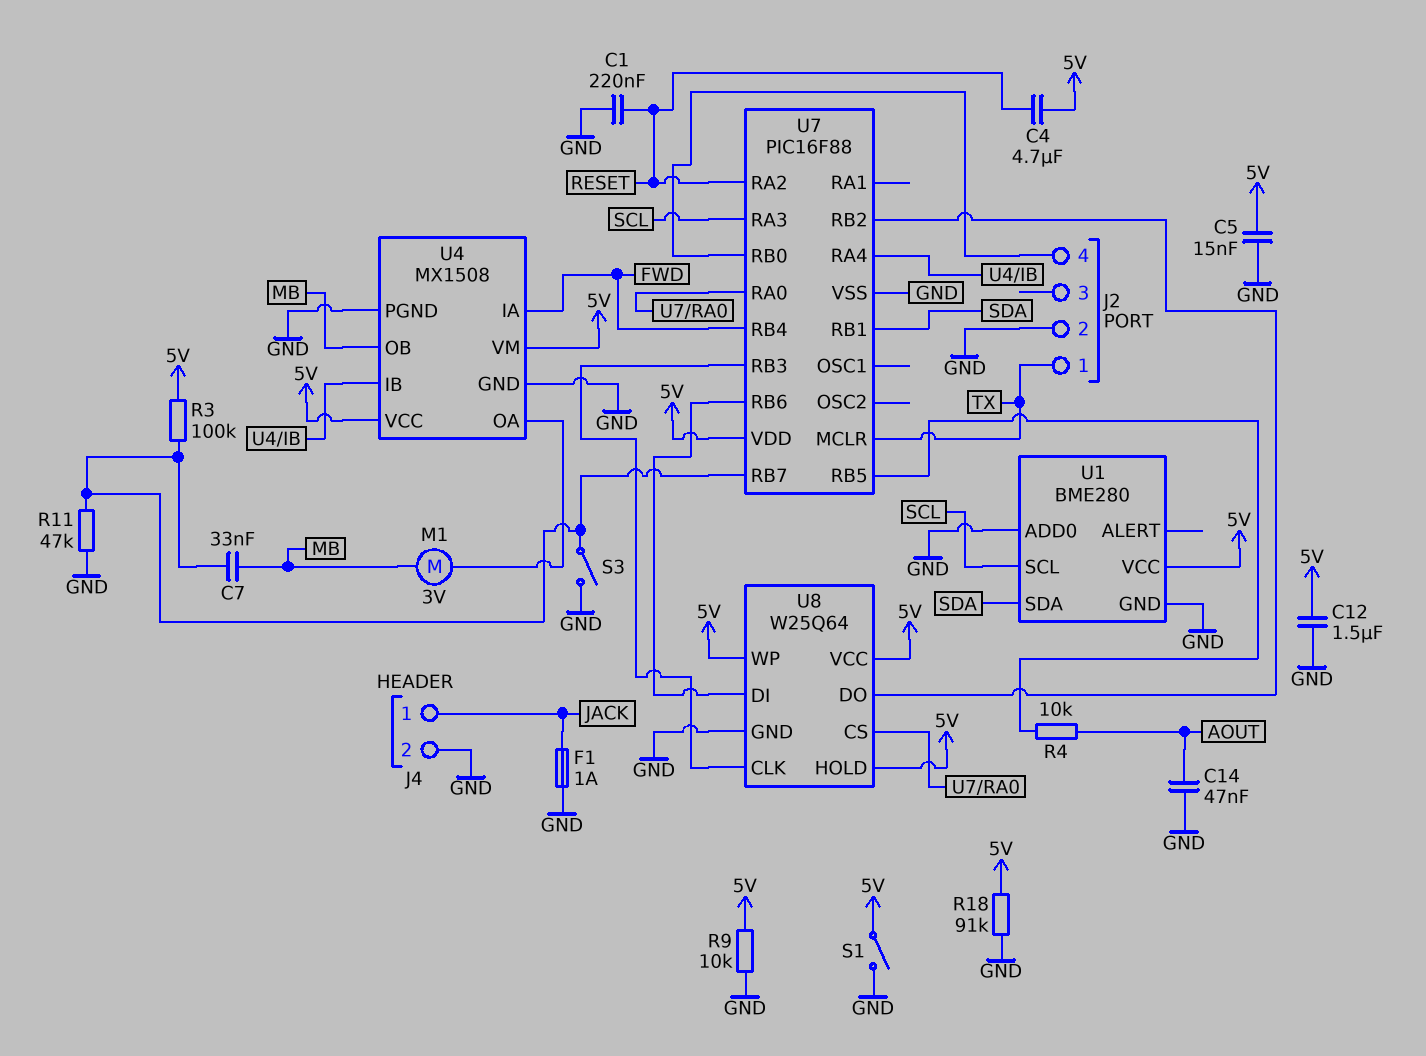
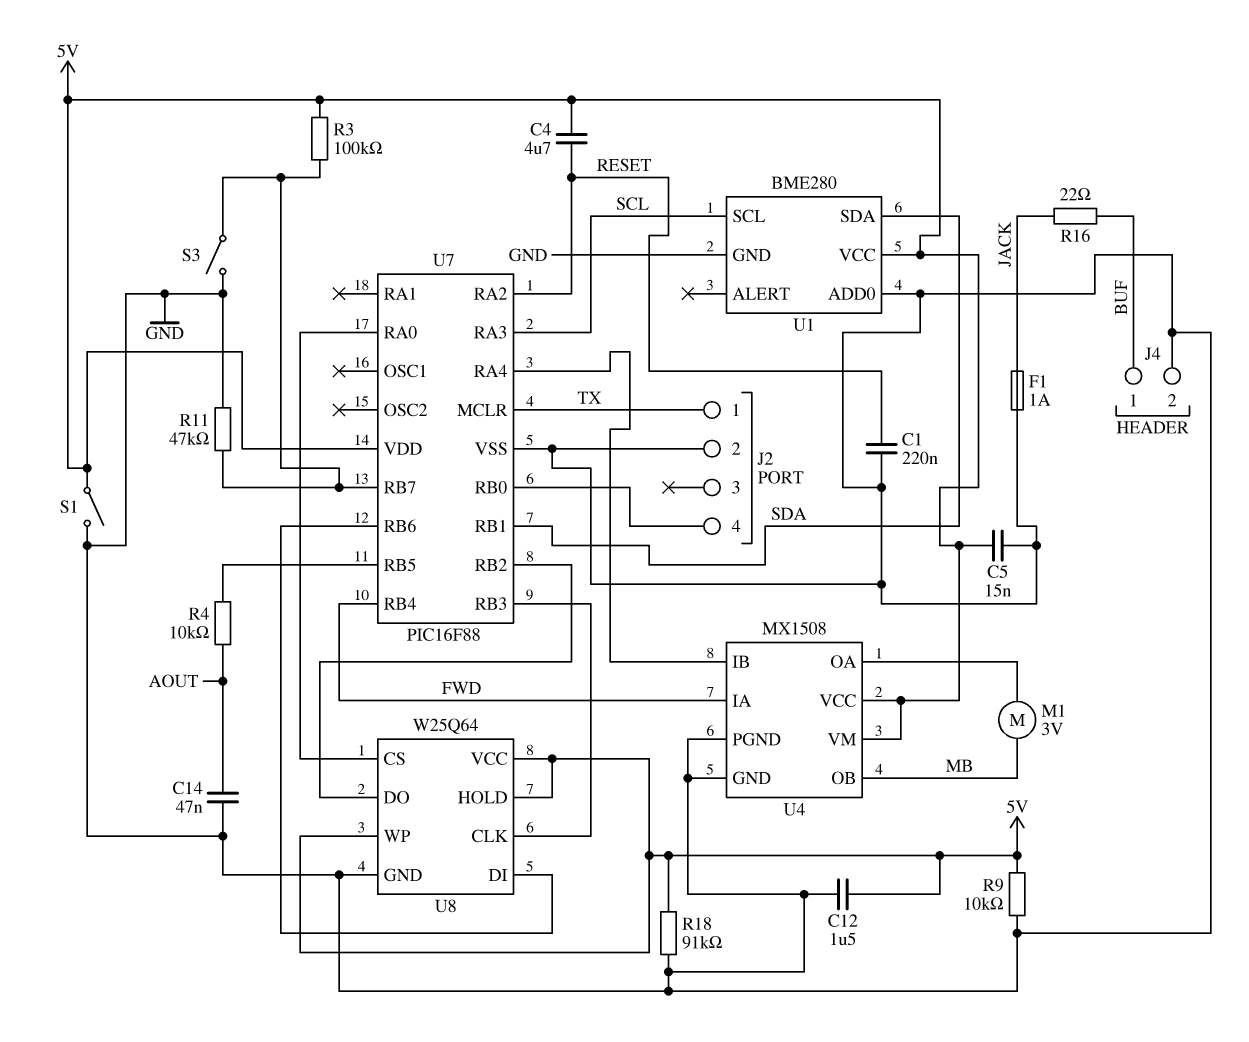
C7: 33nF (MB, U7/RB7) -> none
J4 pin 1: JACK -> BUF
R16: none -> 22 (BUF, JACK)

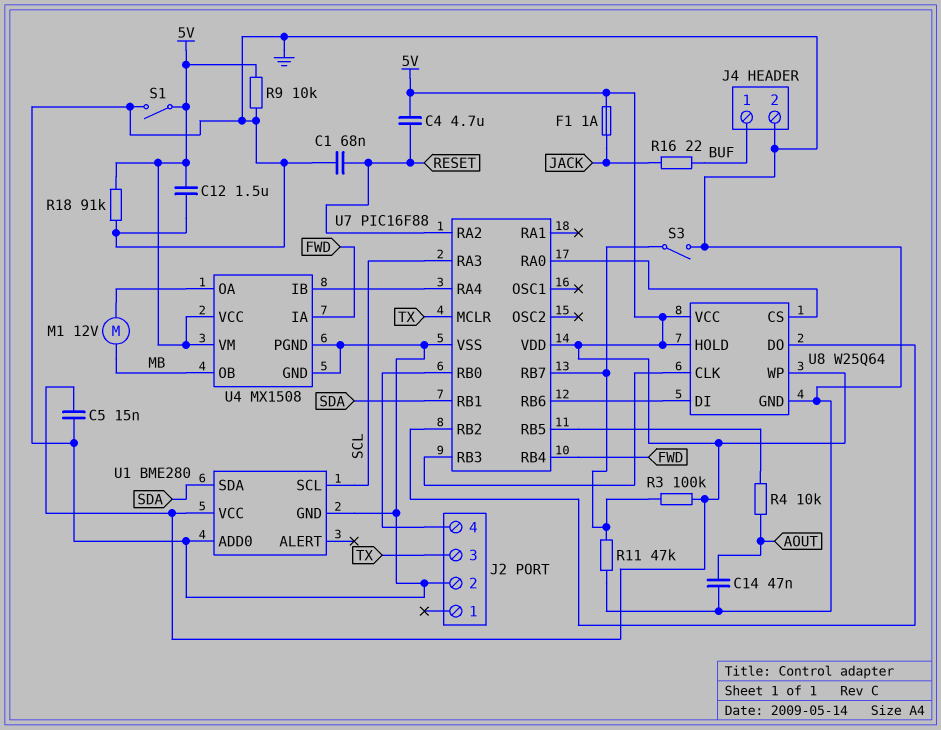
C1: 220nF (GND, RESET) -> 68nF (GND, RESET)
F1: 1A (GND, JACK) -> 1A (5V, JACK)
J2 pin 1: TX -> none
J2 pin 3: none -> TX
M1: motor 3V (MB, U4/OA) -> motor 12V (MB, U4/OA)

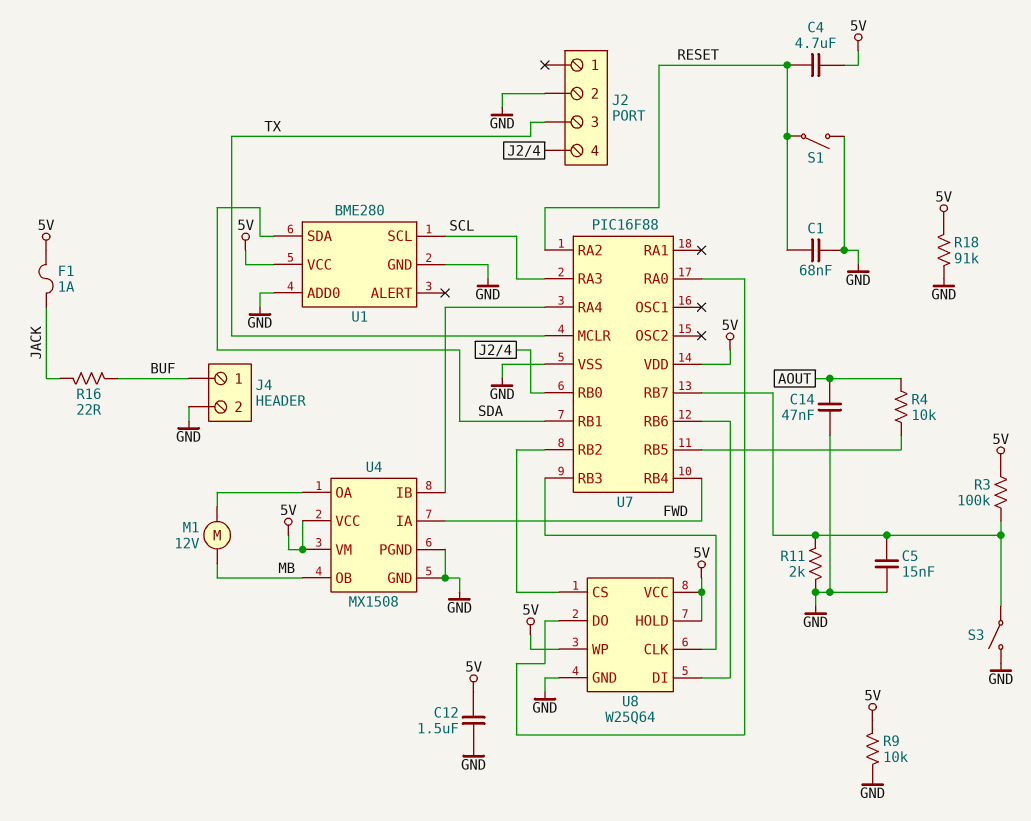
C5: 15nF (5V, GND) -> 15nF (GND, U7/RB7)
R11: 47k (GND, U7/RB7) -> 2k (GND, U7/RB7)
S1: switch (5V, GND) -> switch (GND, RESET)
U8 pin CS: U7/RA0 -> U7/RB2
U8 pin DO: U7/RB2 -> U7/RA0

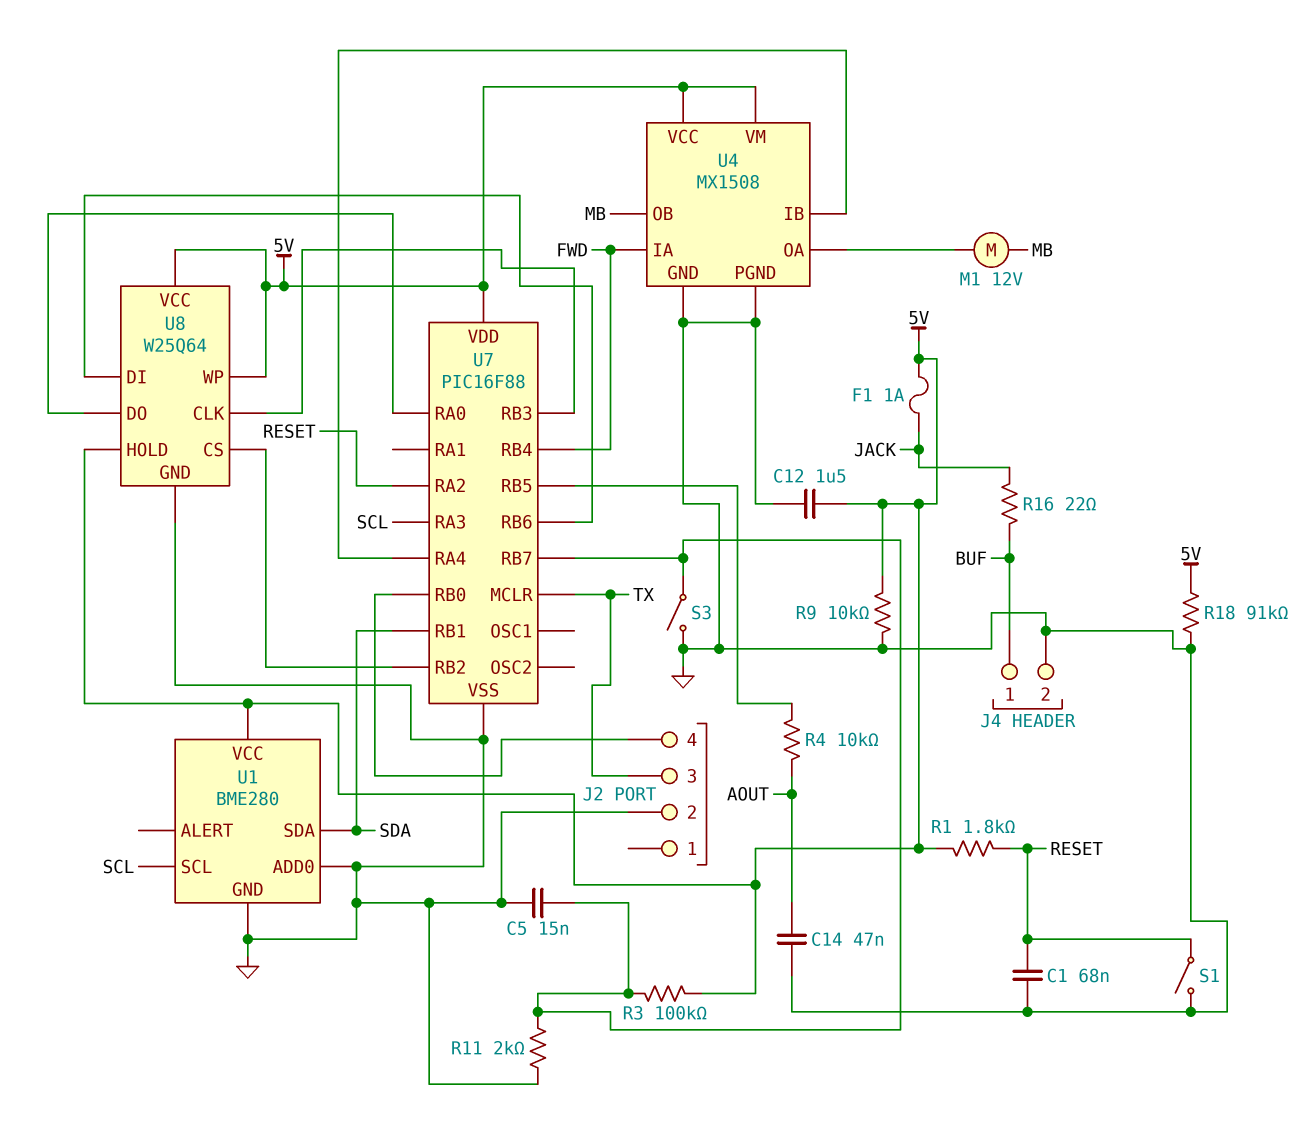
C4: 4.7uF (5V, RESET) -> none
R1: none -> 1.8k (5V, RESET)

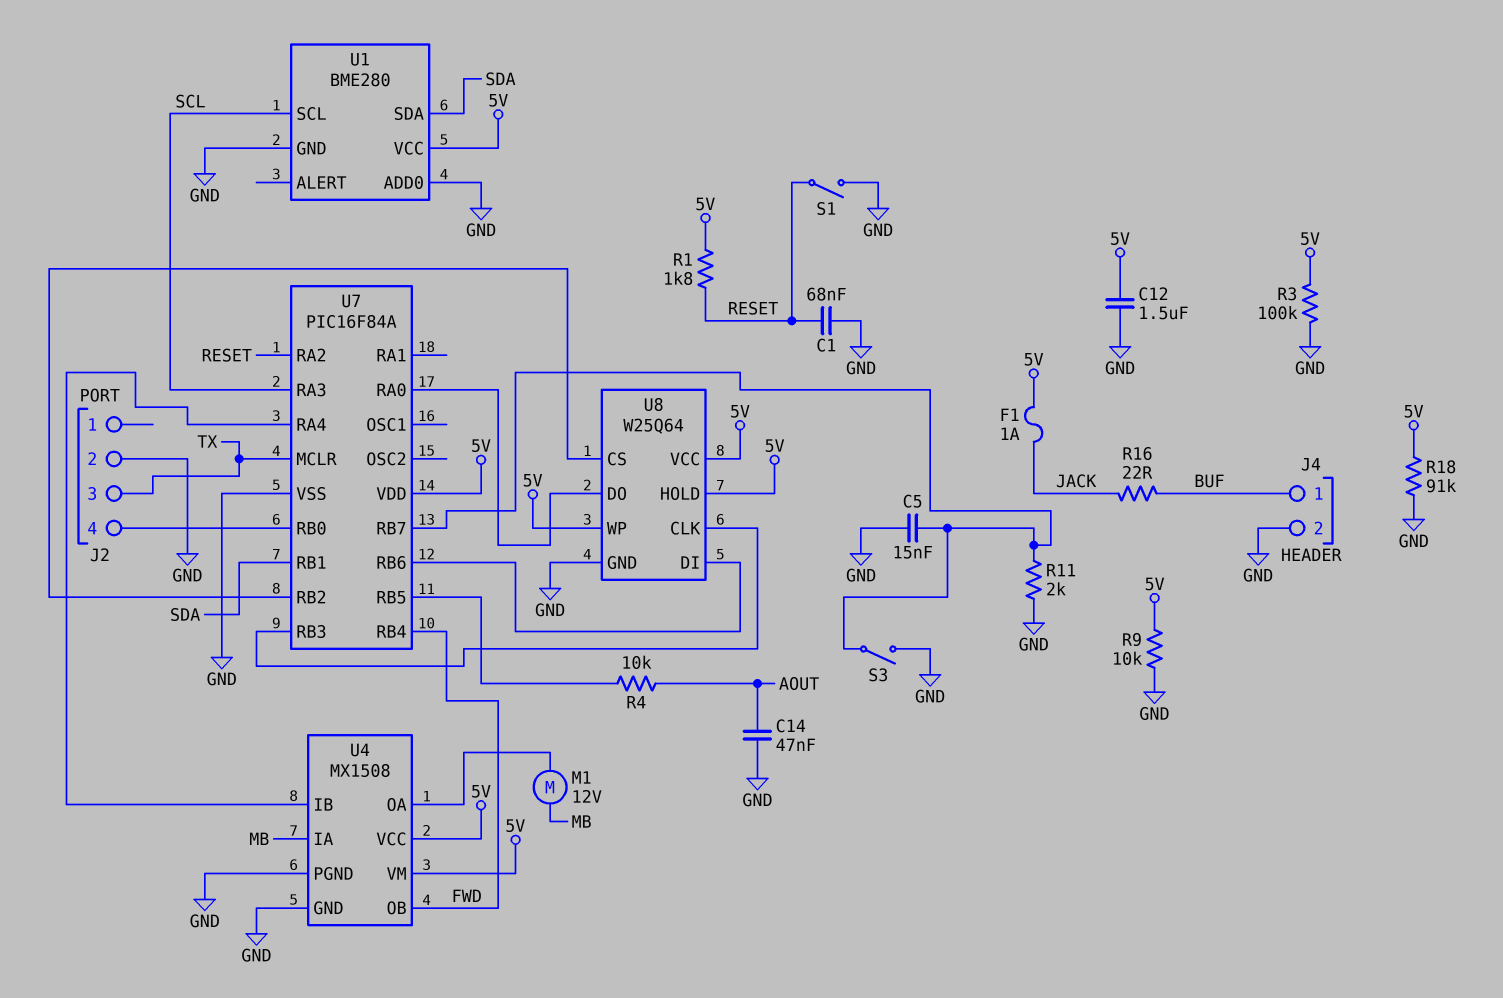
R3: 100k (5V, U7/RB7) -> 100k (5V, GND)
U4 pin IA: FWD -> MB
U4 pin OB: MB -> FWD
U7: PIC16F88 -> PIC16F84A

